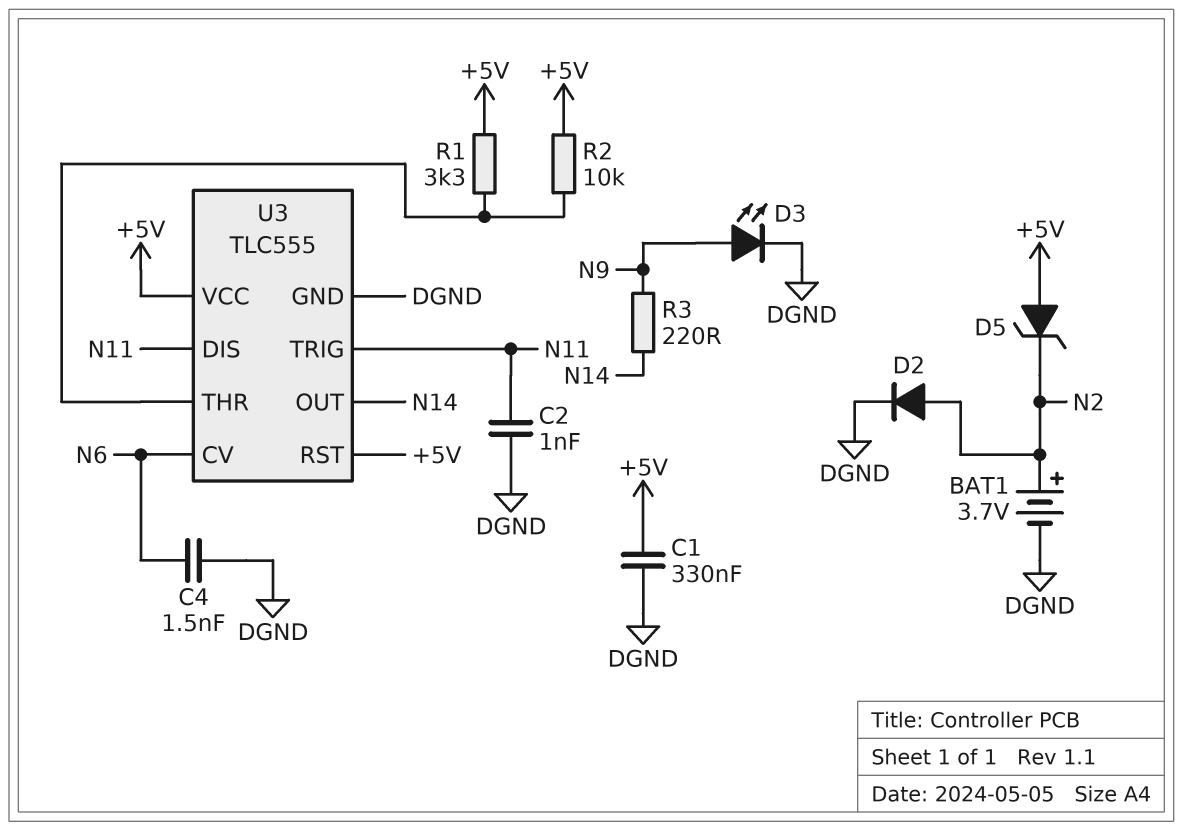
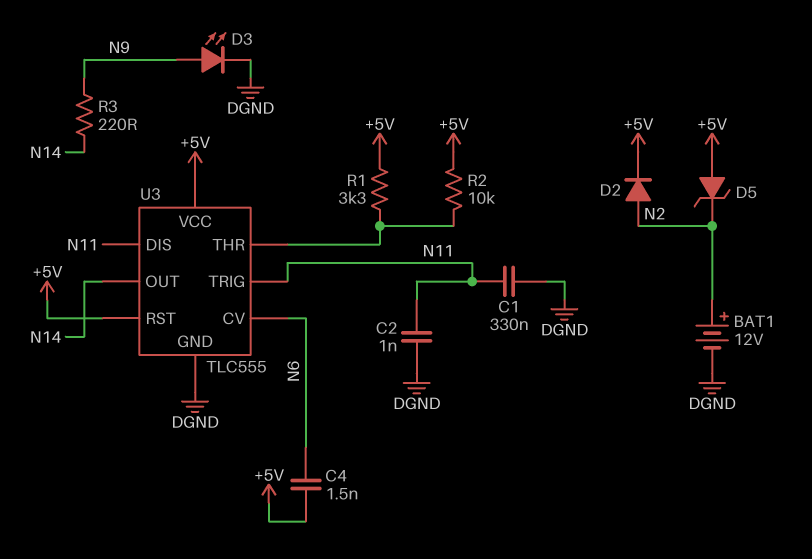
BAT1: 3.7V (plus N2, minus DGND) -> 12V (plus N2, minus DGND)
C1: 330nF (+5V, DGND) -> 330nF (DGND, N11)
C4: 1.5nF (DGND, N6) -> 1.5nF (+5V, N6)
D2: diode (A N2, K DGND) -> diode (A N2, K +5V)

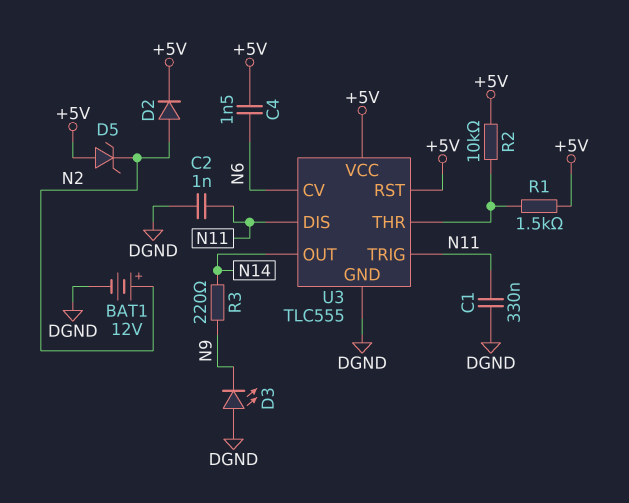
D3: LED (A N9, K DGND) -> LED (A DGND, K N9)
R1: 3.3k (+5V, U3/THR) -> 1.5k (+5V, U3/THR)

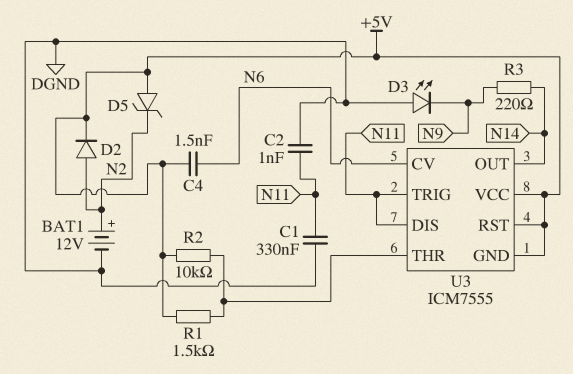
U3: TLC555 -> ICM7555
U3 pin GND: DGND -> +5V

